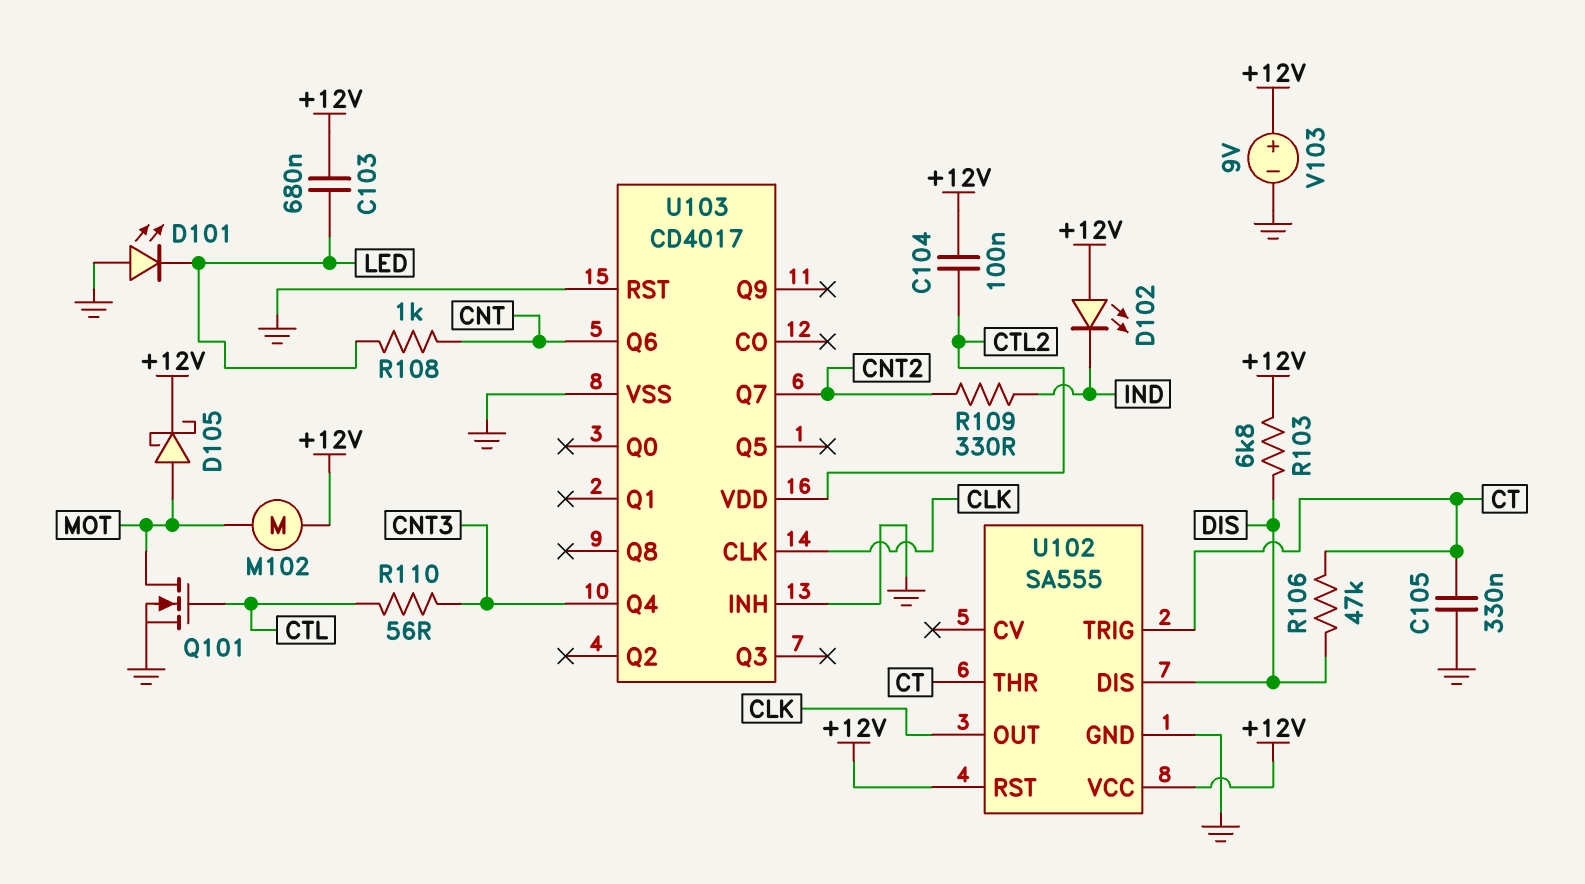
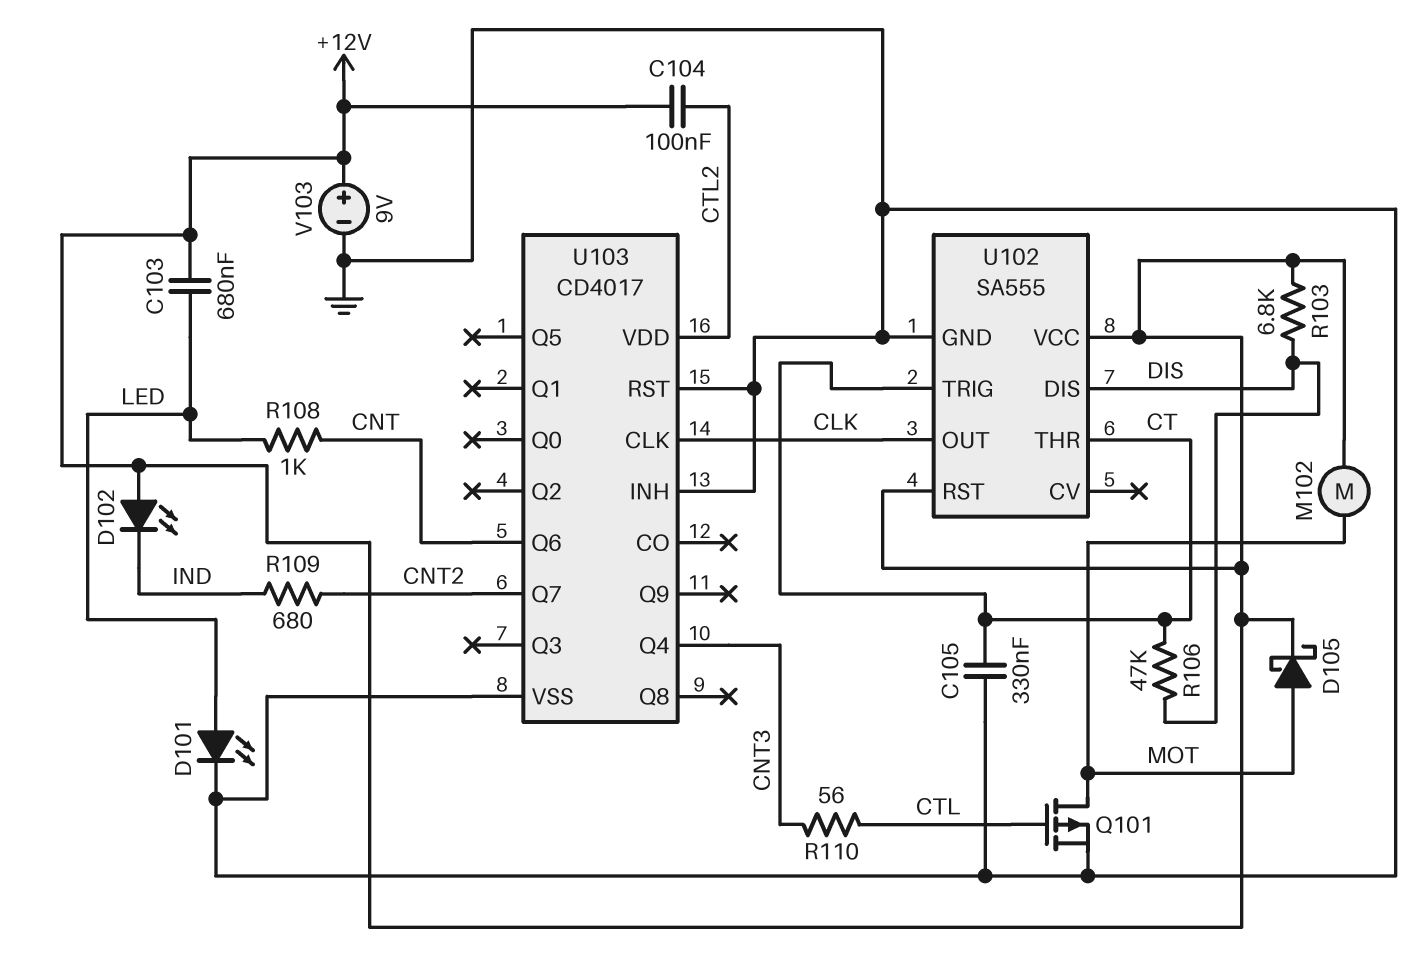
D101: LED (A GND, K LED) -> LED (A LED, K GND)
Q101: NMOS (G CTL, D MOT, S GND) -> PMOS (G CTL, D MOT, S GND)
R109: 330 (CNT2, IND) -> 680 (CNT2, IND)

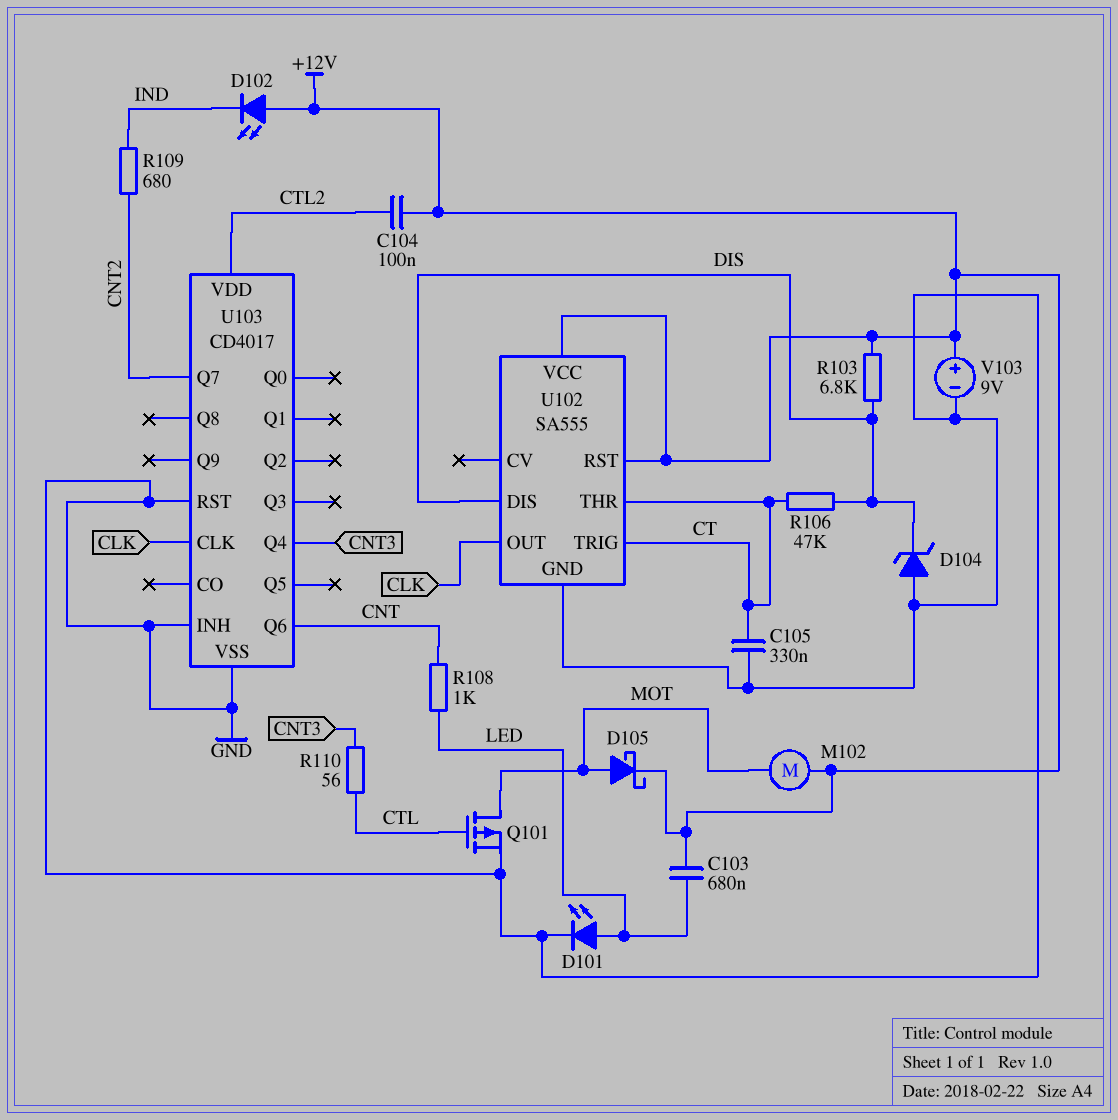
D104: none -> zener (A GND, K DIS)

